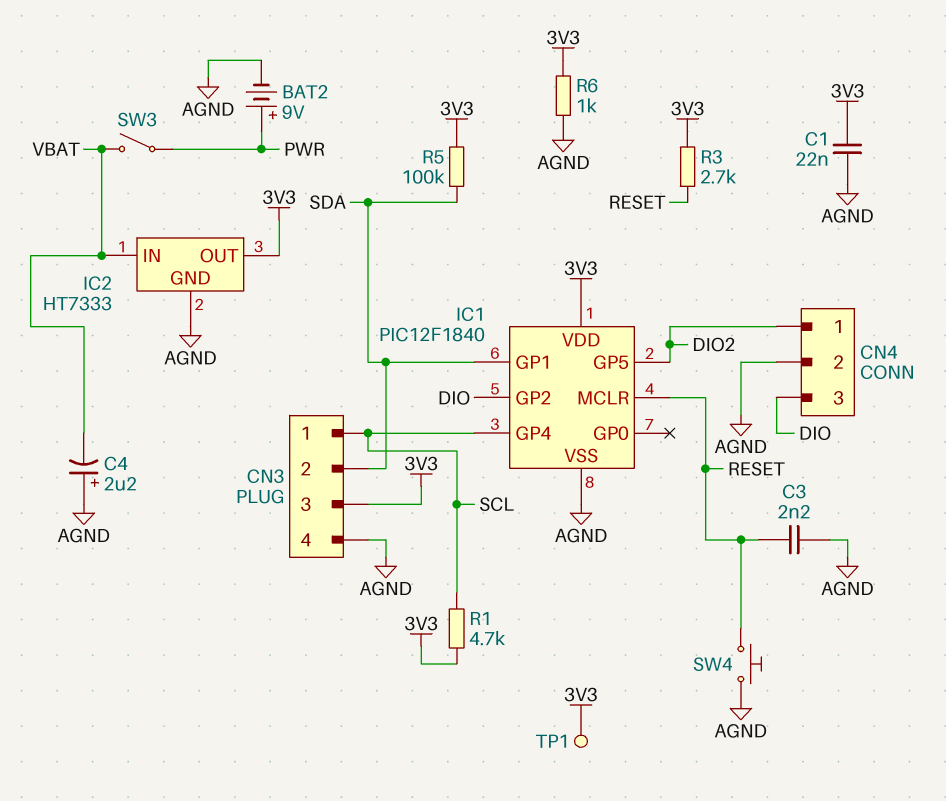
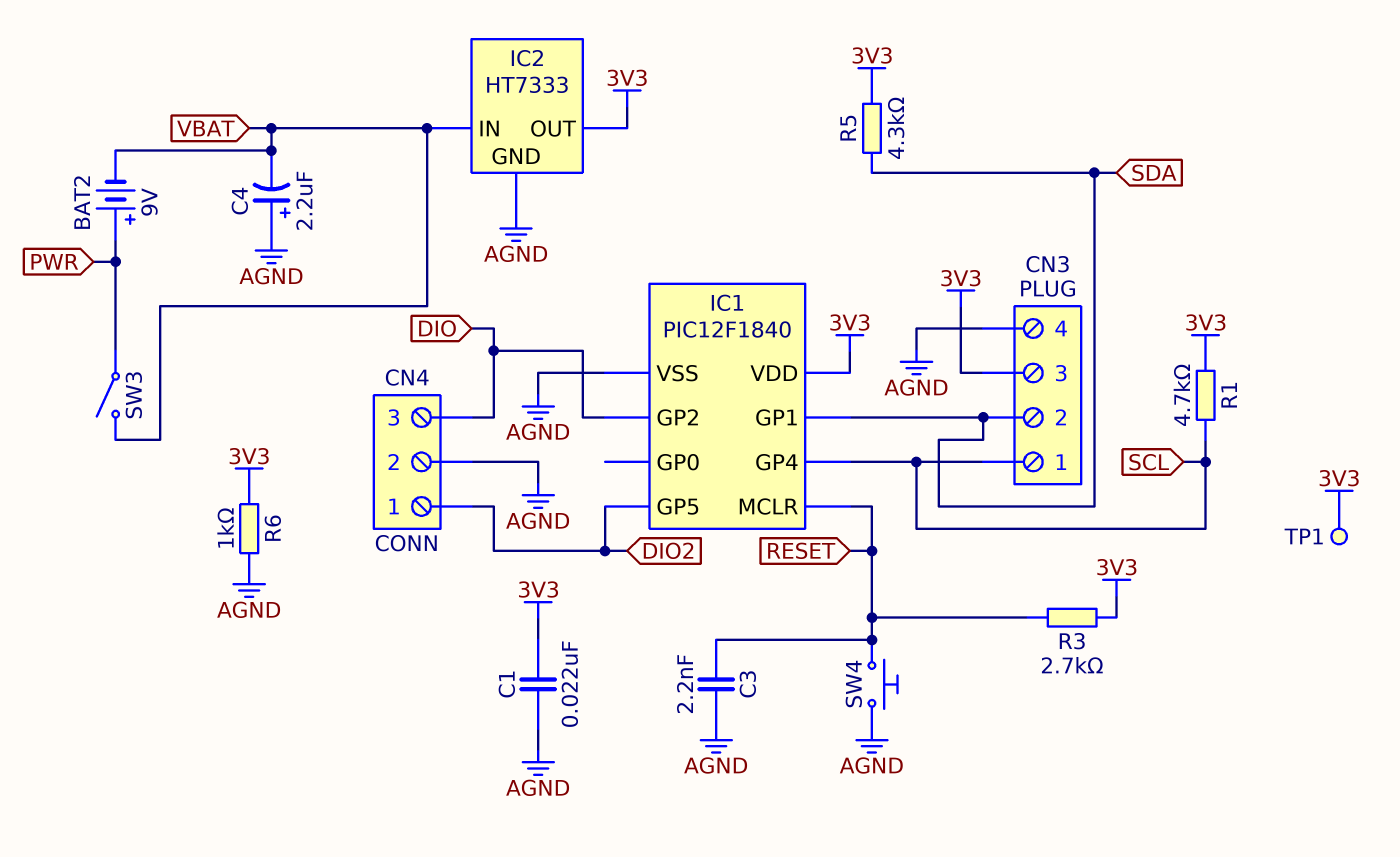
BAT2: 9V (plus PWR, minus AGND) -> 9V (plus PWR, minus VBAT)
R5: 100k (3V3, SDA) -> 4.3k (3V3, SDA)

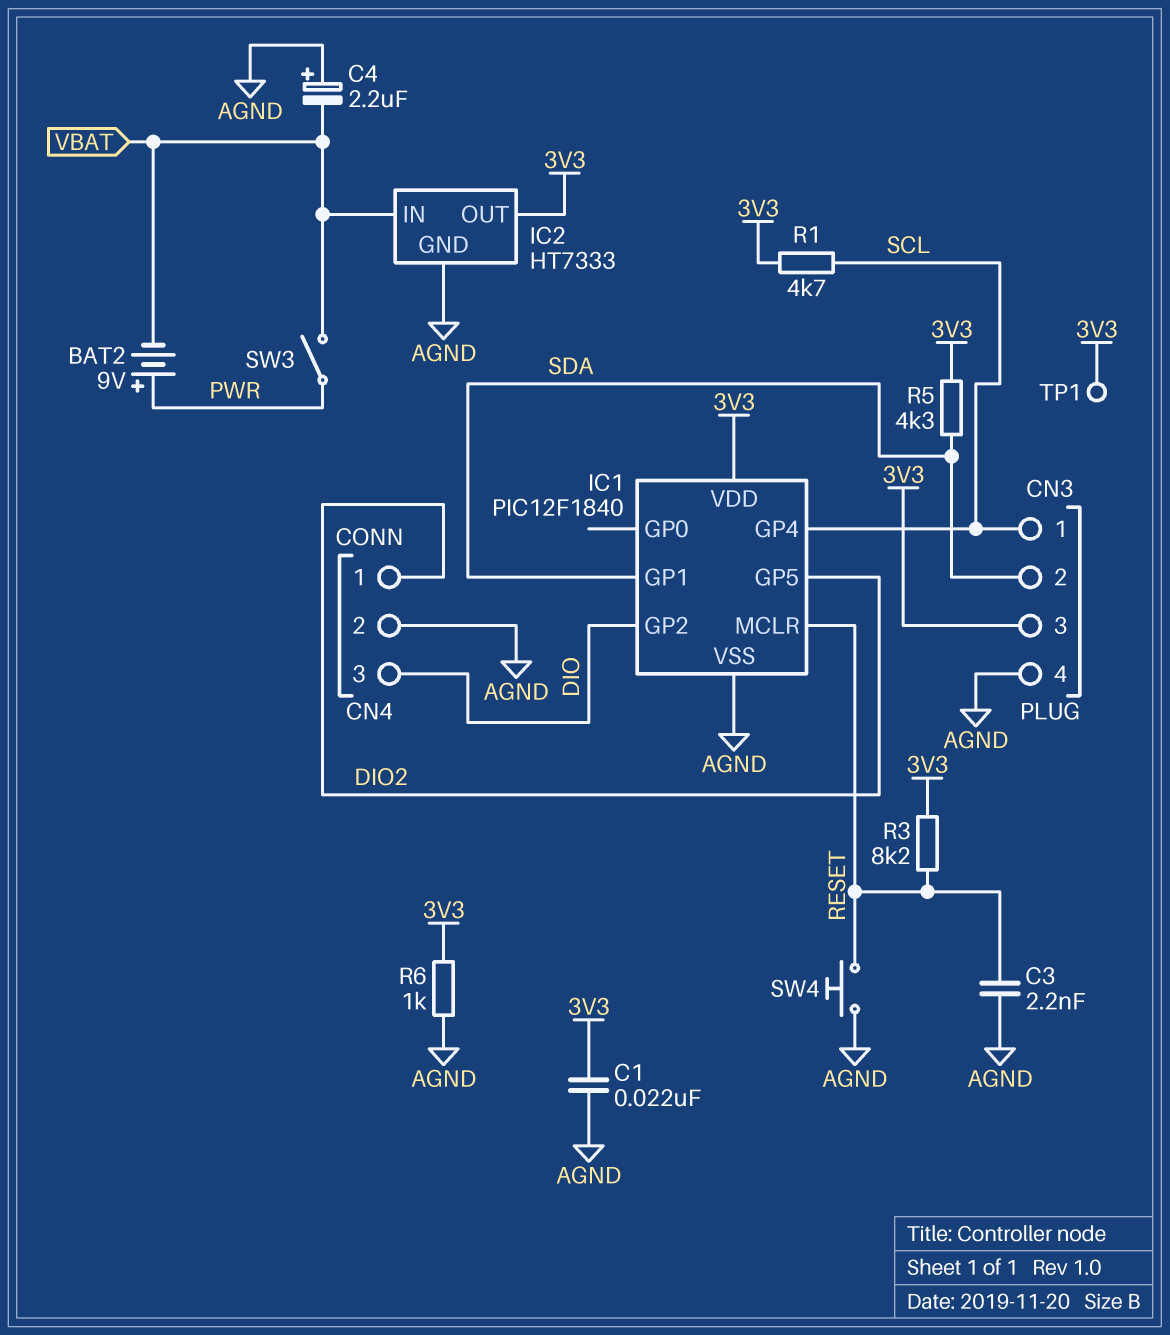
R3: 2.7k (3V3, RESET) -> 8.2k (3V3, RESET)

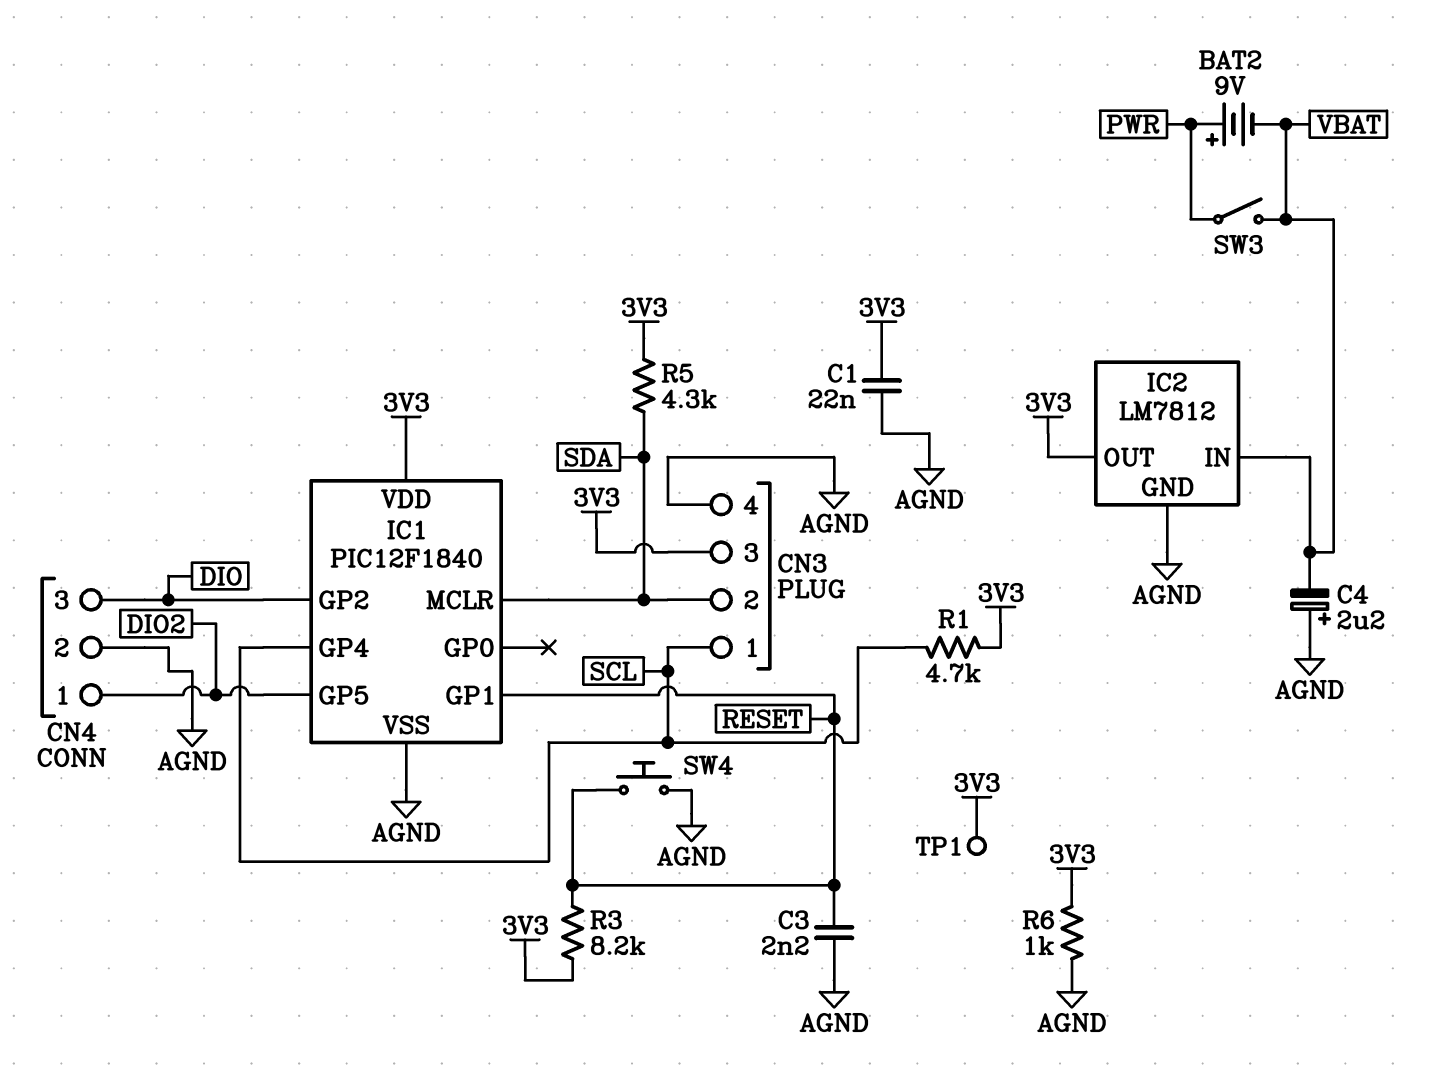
IC1 pin GP1: SDA -> RESET
IC1 pin MCLR: RESET -> SDA
IC2: HT7333 -> LM7812

